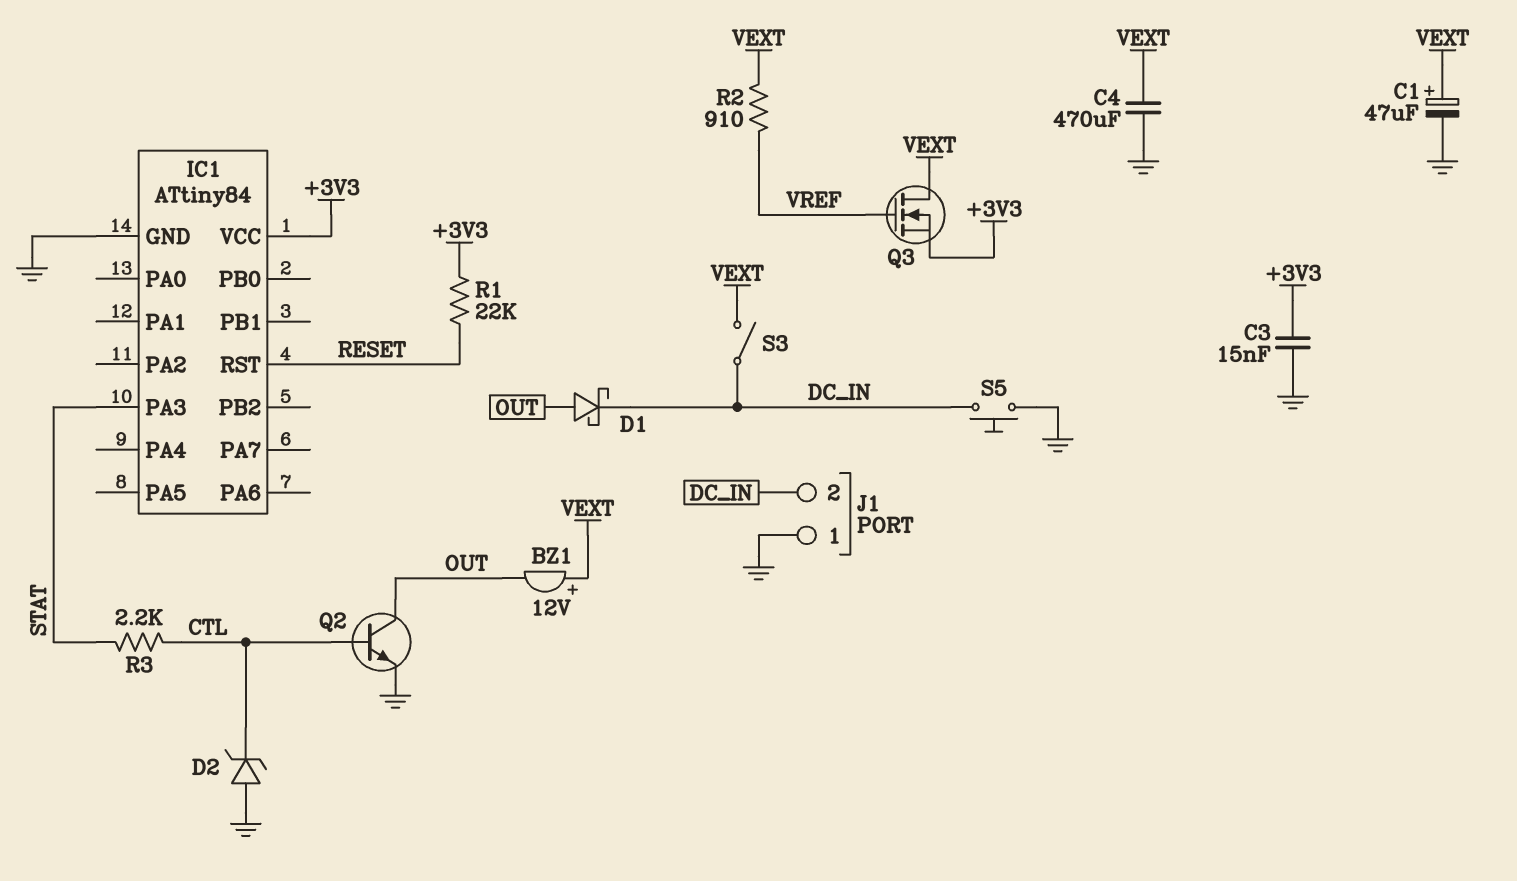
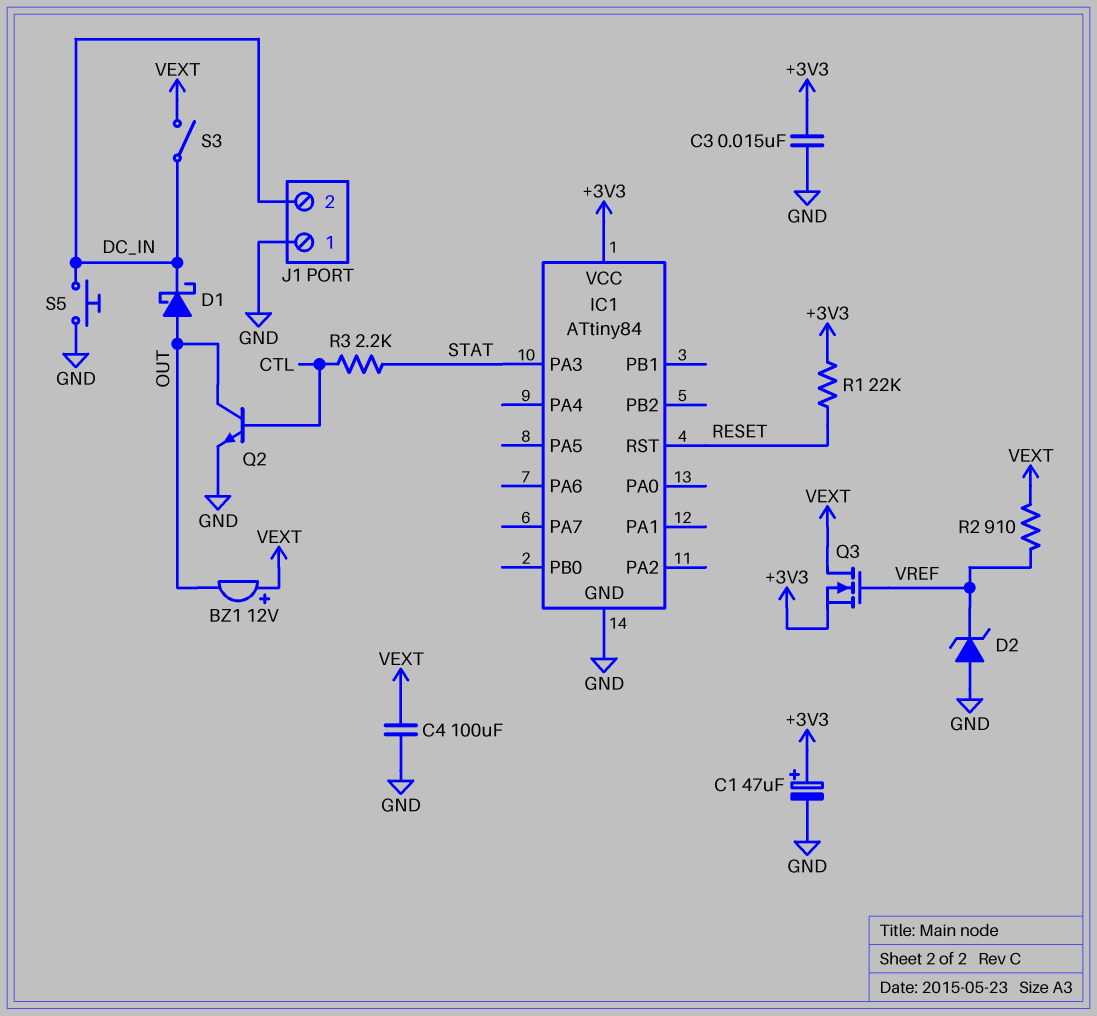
C1: 47uF (plus VEXT, minus GND) -> 47uF (plus +3V3, minus GND)
C4: 470uF (GND, VEXT) -> 100uF (GND, VEXT)
D2: zener (A GND, K CTL) -> zener (A GND, K VREF)

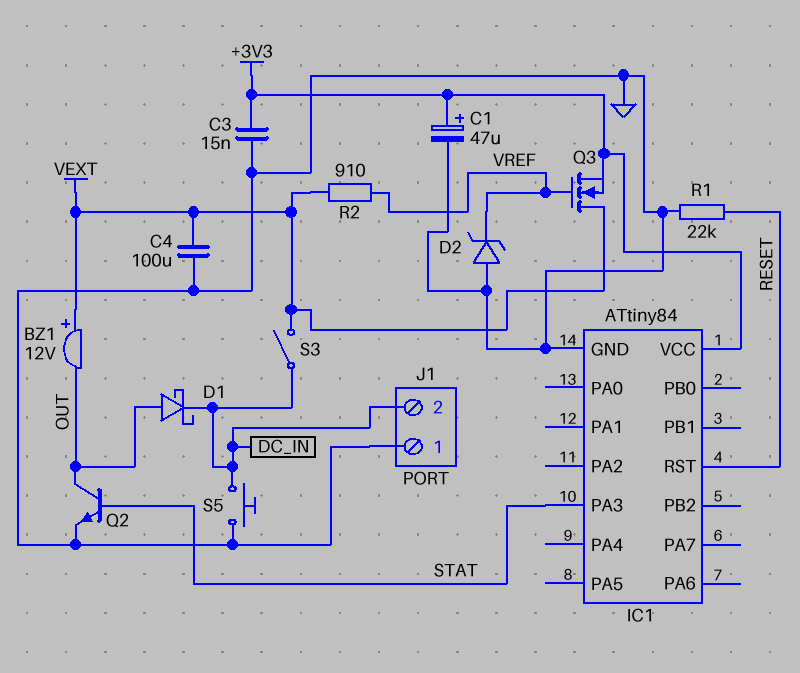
Q2: NPN (B CTL, C OUT, E GND) -> NPN (B STAT, C OUT, E GND)
R1: 22k (+3V3, RESET) -> 22k (GND, RESET)
R3: 2.2k (CTL, STAT) -> none

